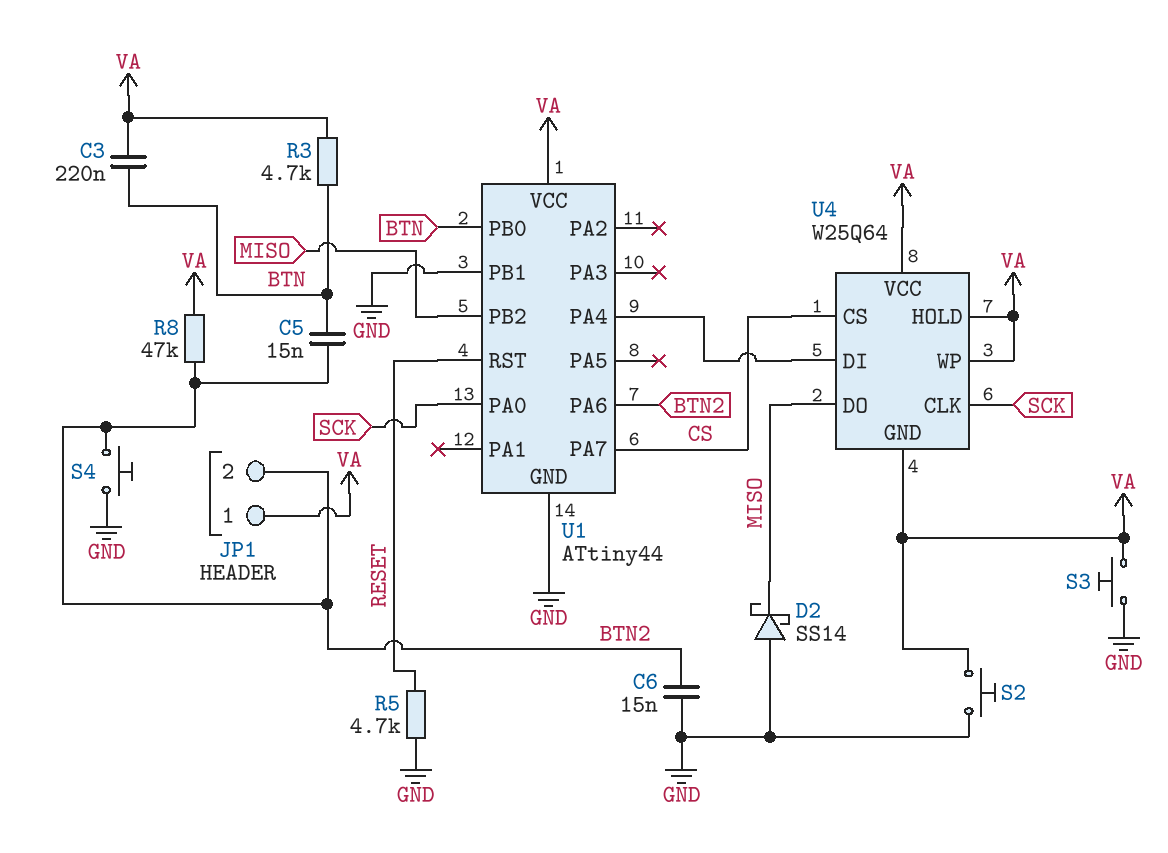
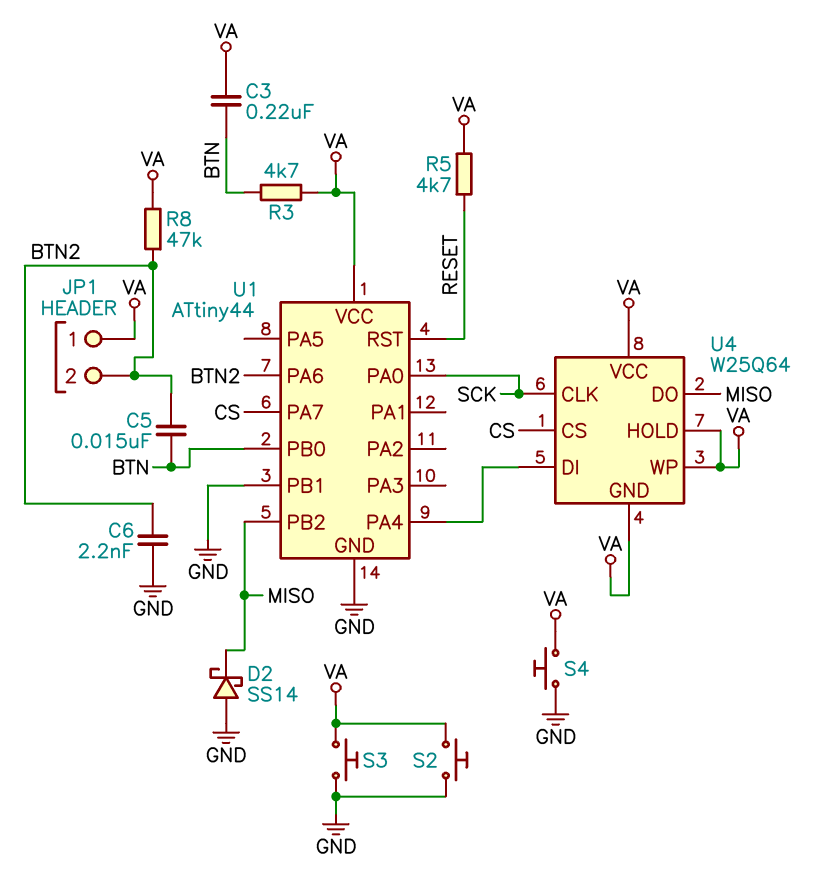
C6: 15nF (BTN2, GND) -> 2.2nF (BTN2, GND)
R5: 4.7k (GND, RESET) -> 4.7k (RESET, VA)
S4: button (BTN2, GND) -> button (GND, VA)

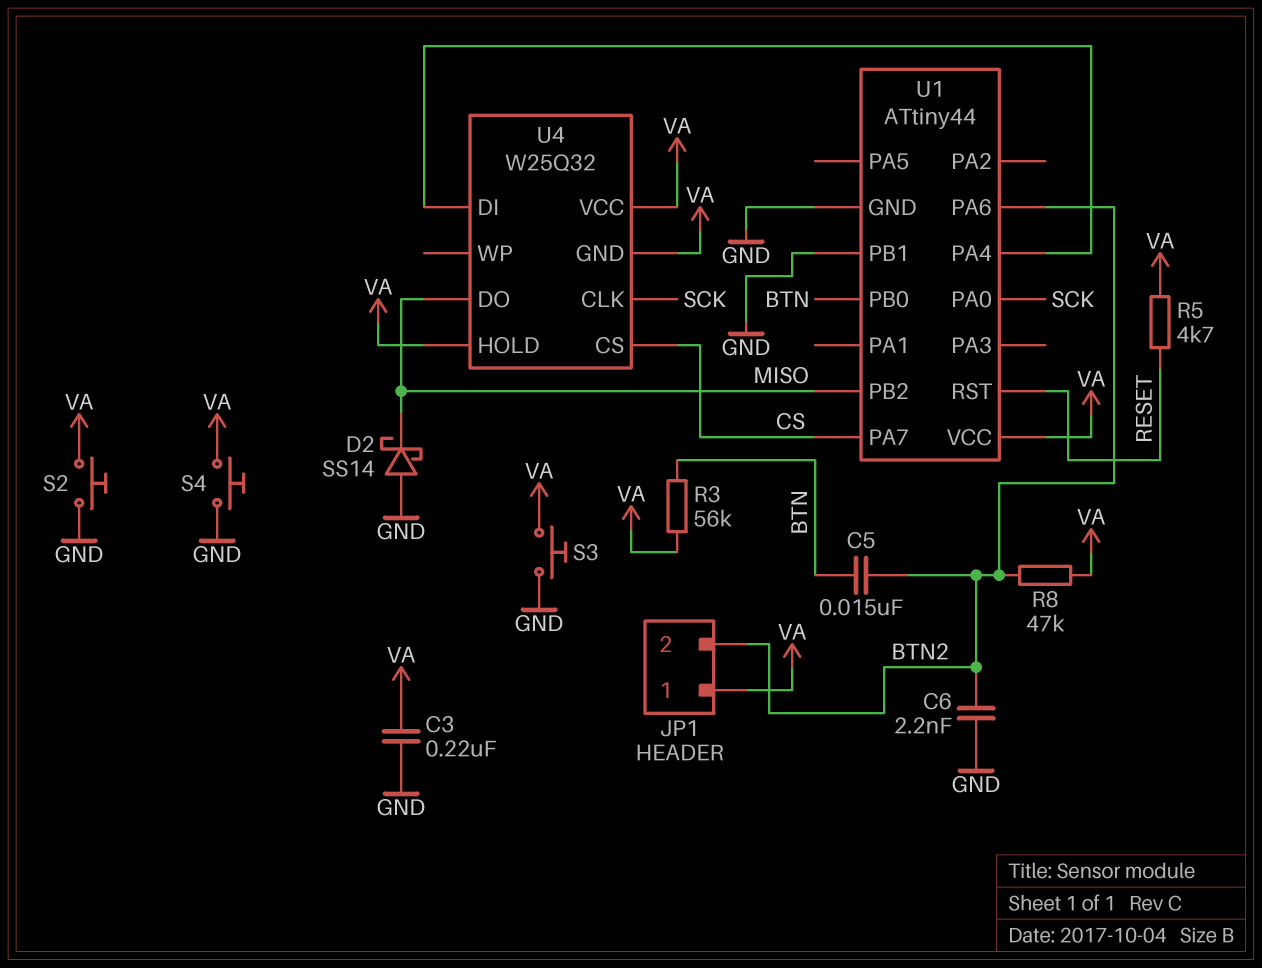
C3: 220nF (BTN, VA) -> 220nF (GND, VA)
R3: 4.7k (BTN, VA) -> 56k (BTN, VA)
U4: W25Q64 -> W25Q32
U4 pin WP: VA -> none

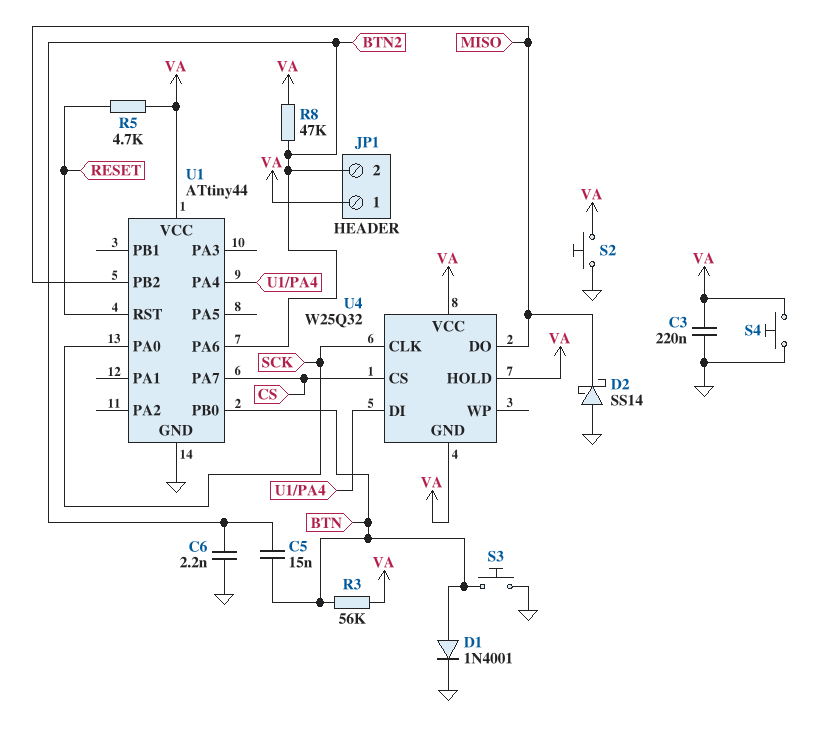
D1: none -> diode 1N4001 (A BTN, K GND)
S3: button (GND, VA) -> button (BTN, GND)
U1 pin PB1: GND -> none

